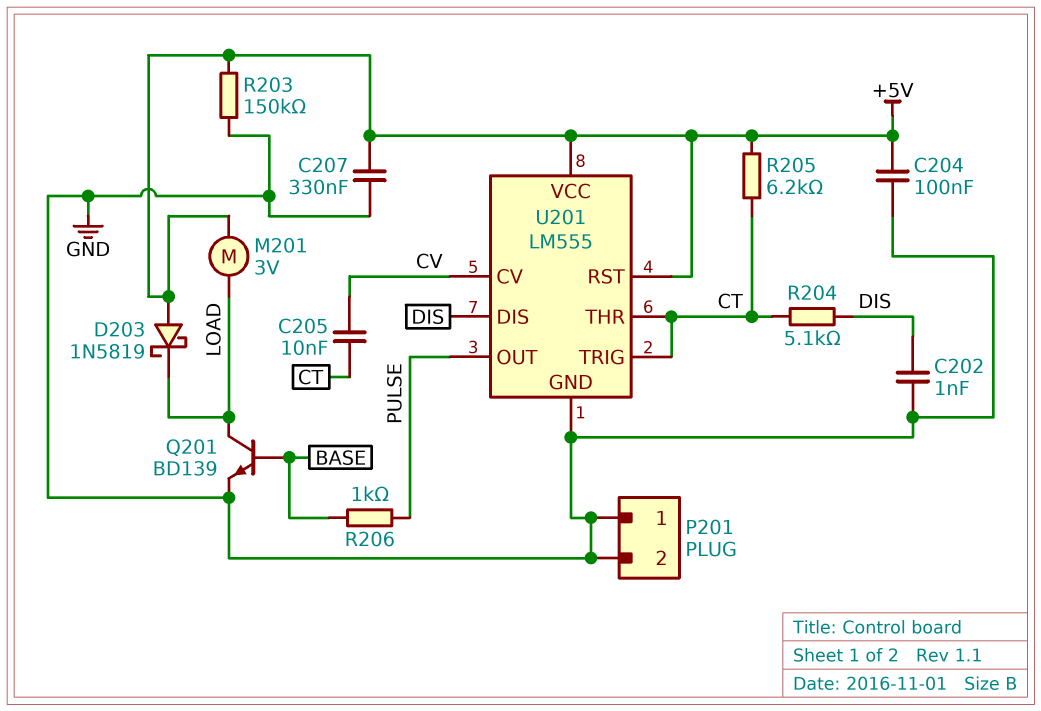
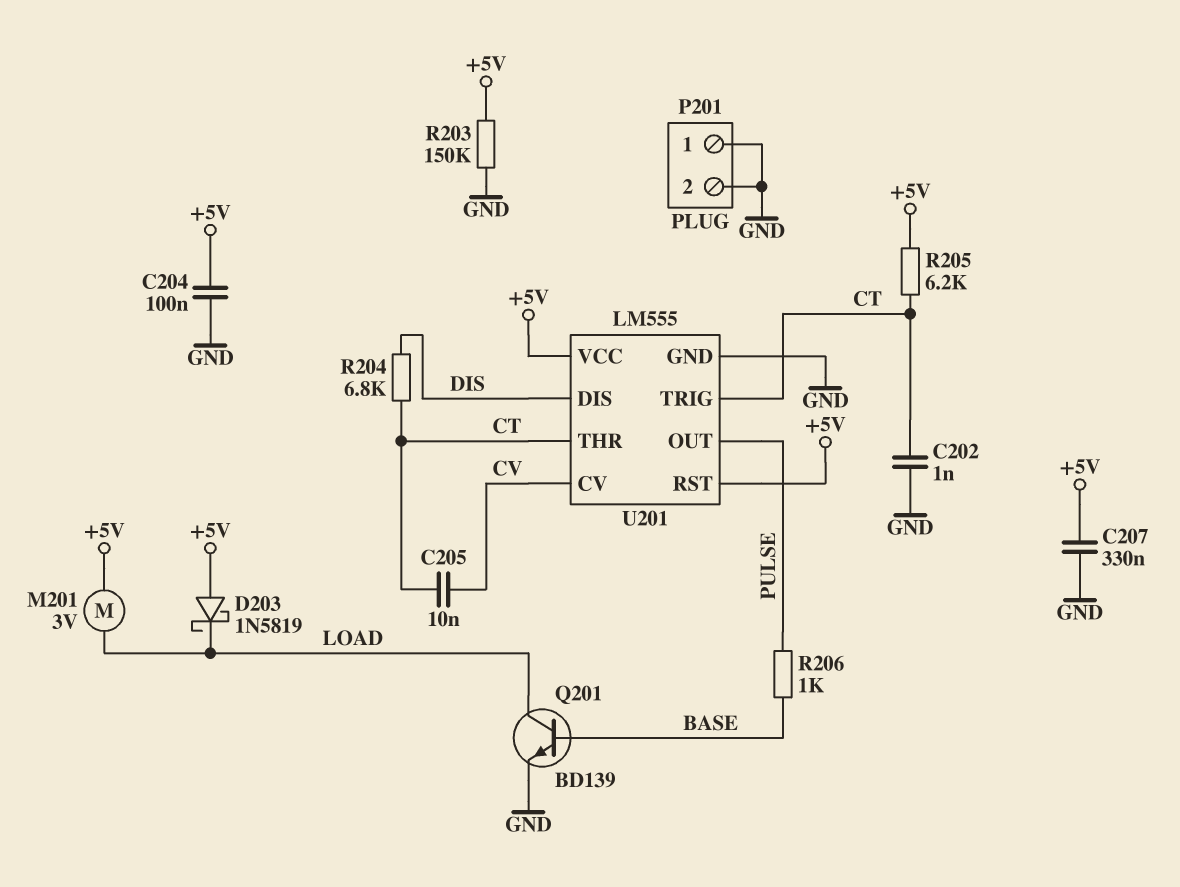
C202: 1nF (DIS, GND) -> 1nF (CT, GND)
R204: 5.1k (CT, DIS) -> 6.8k (CT, DIS)

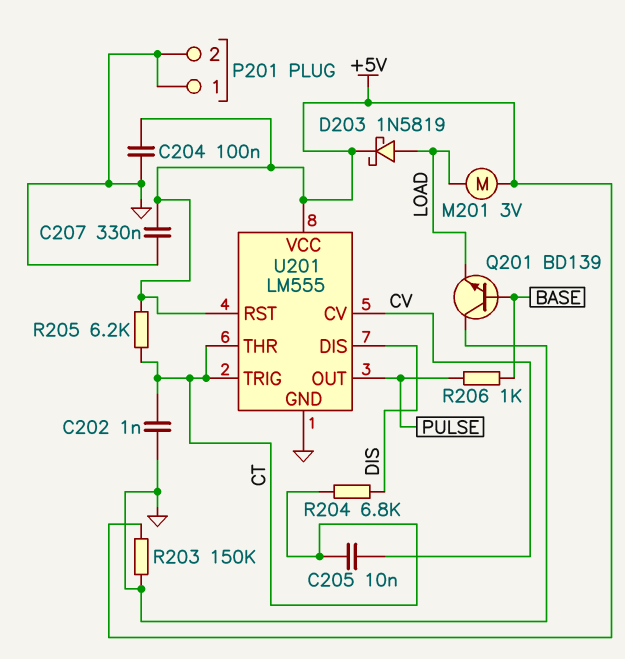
D203: schottky 1N5819 (A +5V, K LOAD) -> schottky 1N5819 (A LOAD, K +5V)
Q201: NPN BD139 (B BASE, C LOAD, E GND) -> NPN BD139 (B BASE, C GND, E LOAD)

